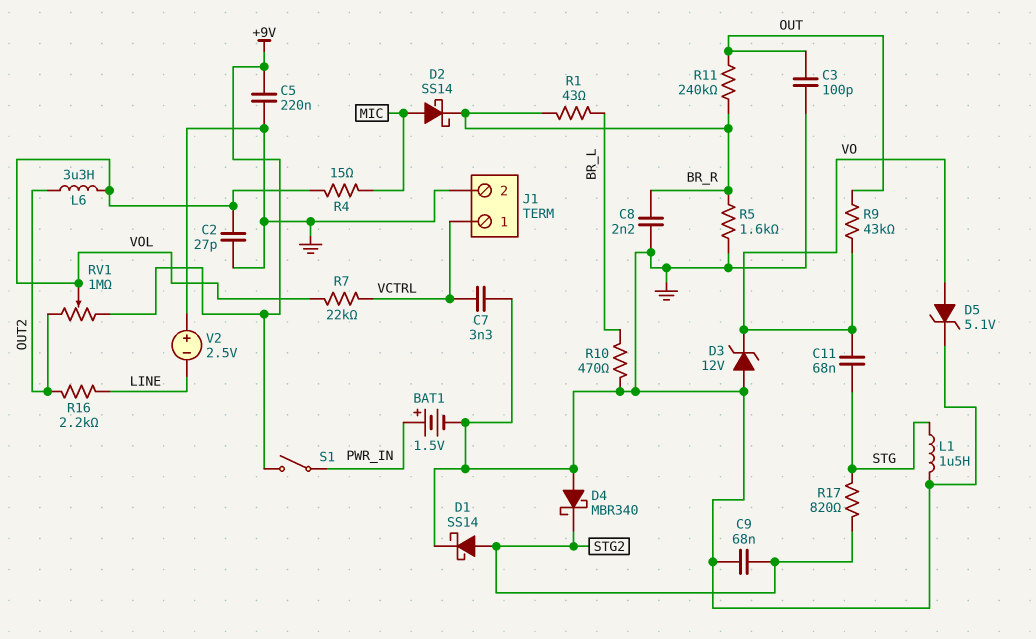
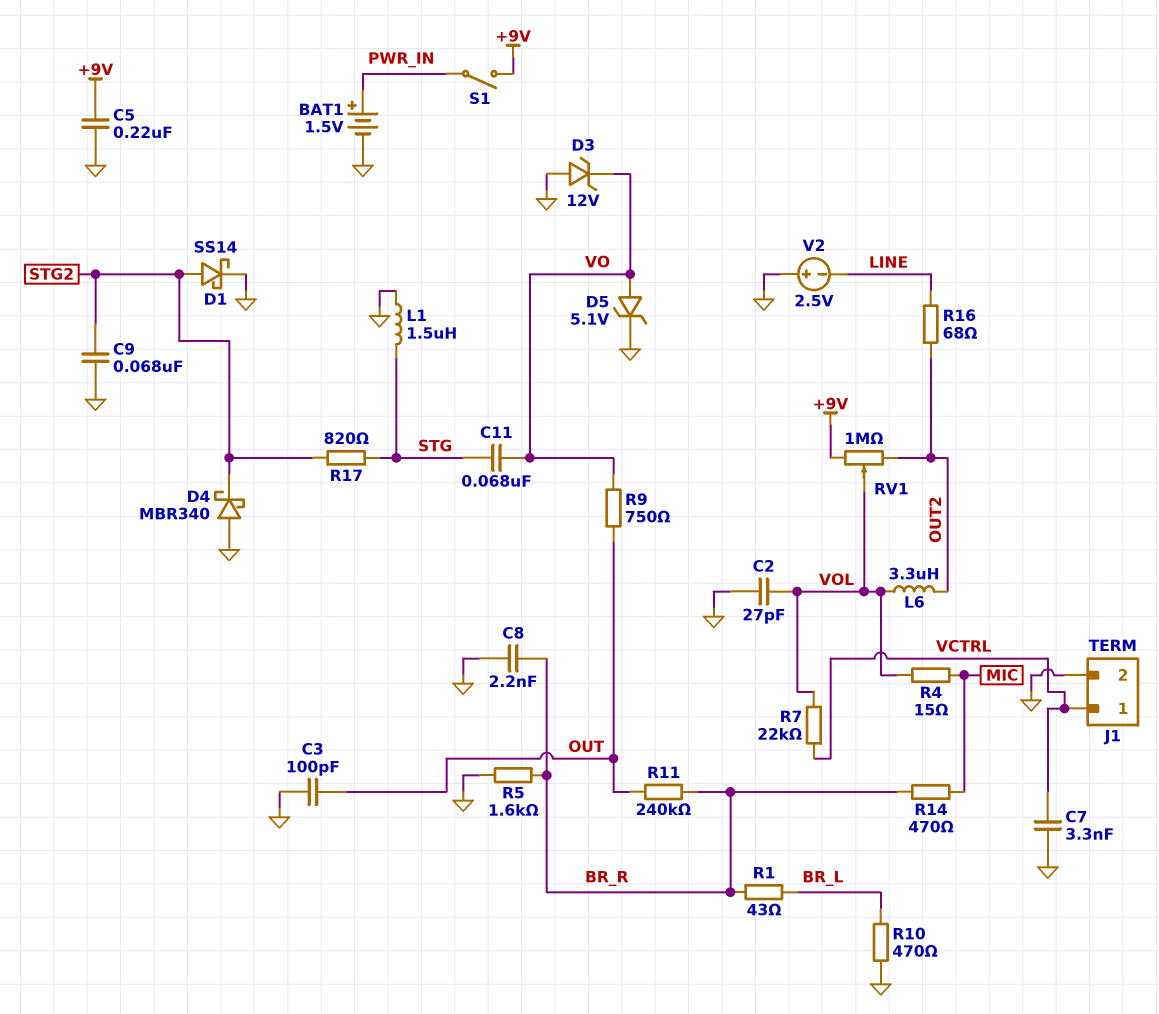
D2: schottky SS14 (A MIC, K BR_R) -> none
R9: 43k (OUT, VO) -> 750 (OUT, VO)
R14: none -> 470 (BR_R, MIC)
R16: 2.2k (LINE, OUT2) -> 68 (LINE, OUT2)

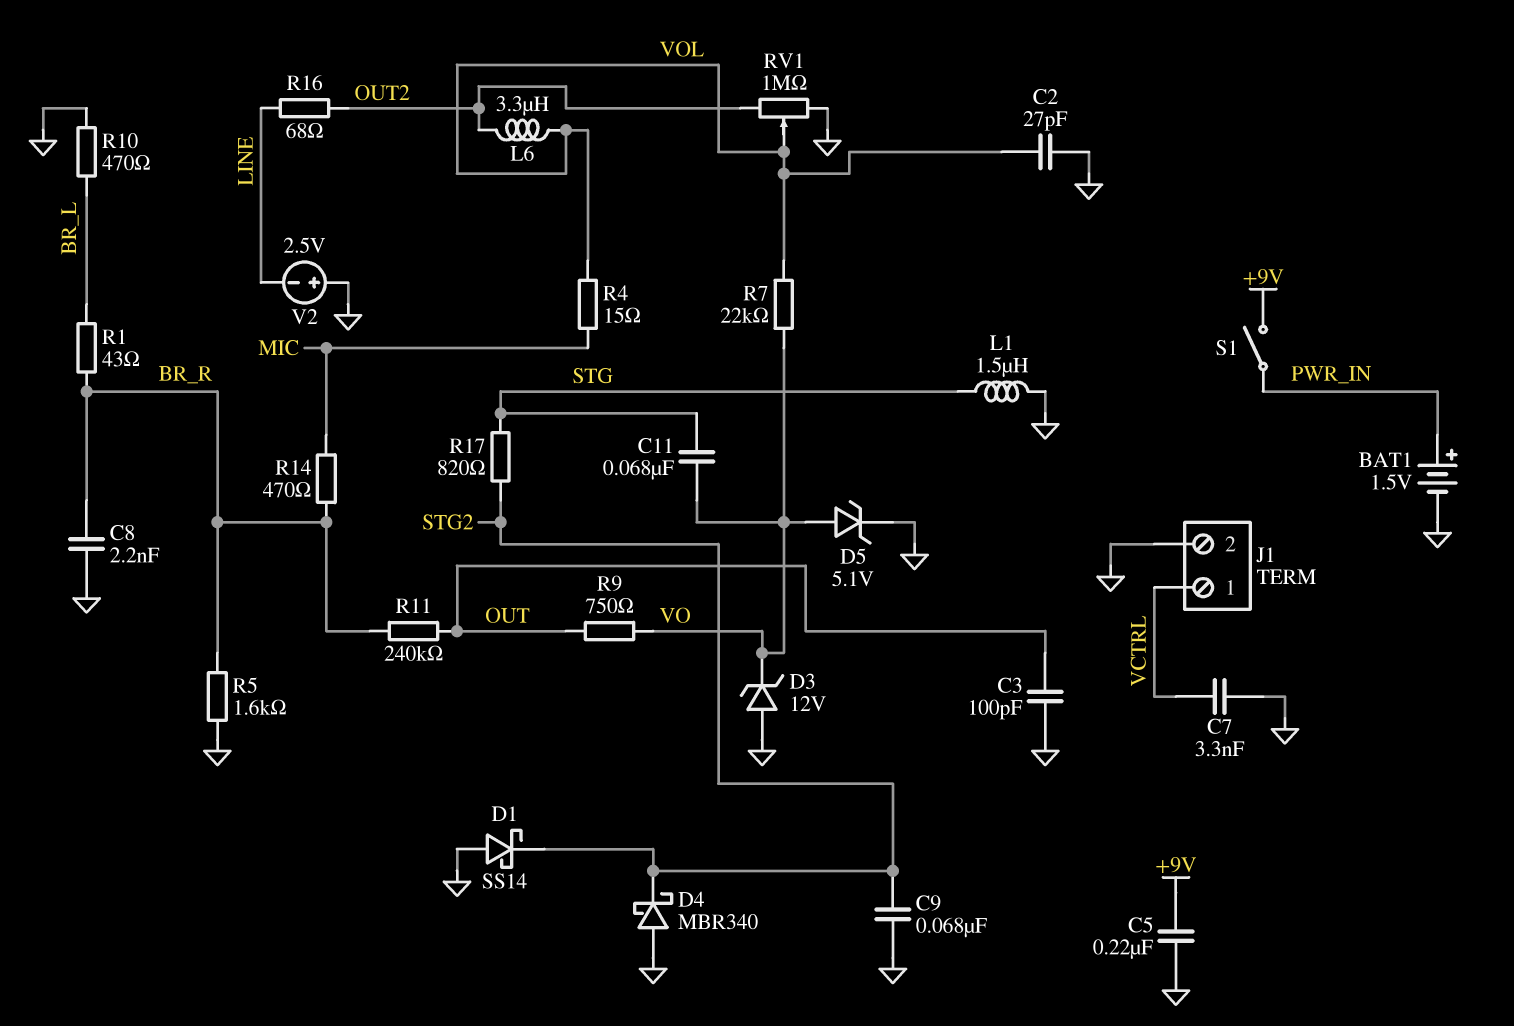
D1: schottky SS14 (A STG2, K GND) -> schottky SS14 (A GND, K STG2)
R7: 22k (VCTRL, VOL) -> 22k (VO, VOL)
RV1: 1M (+9V, OUT2, wiper VOL) -> 1M (GND, OUT2, wiper VOL)

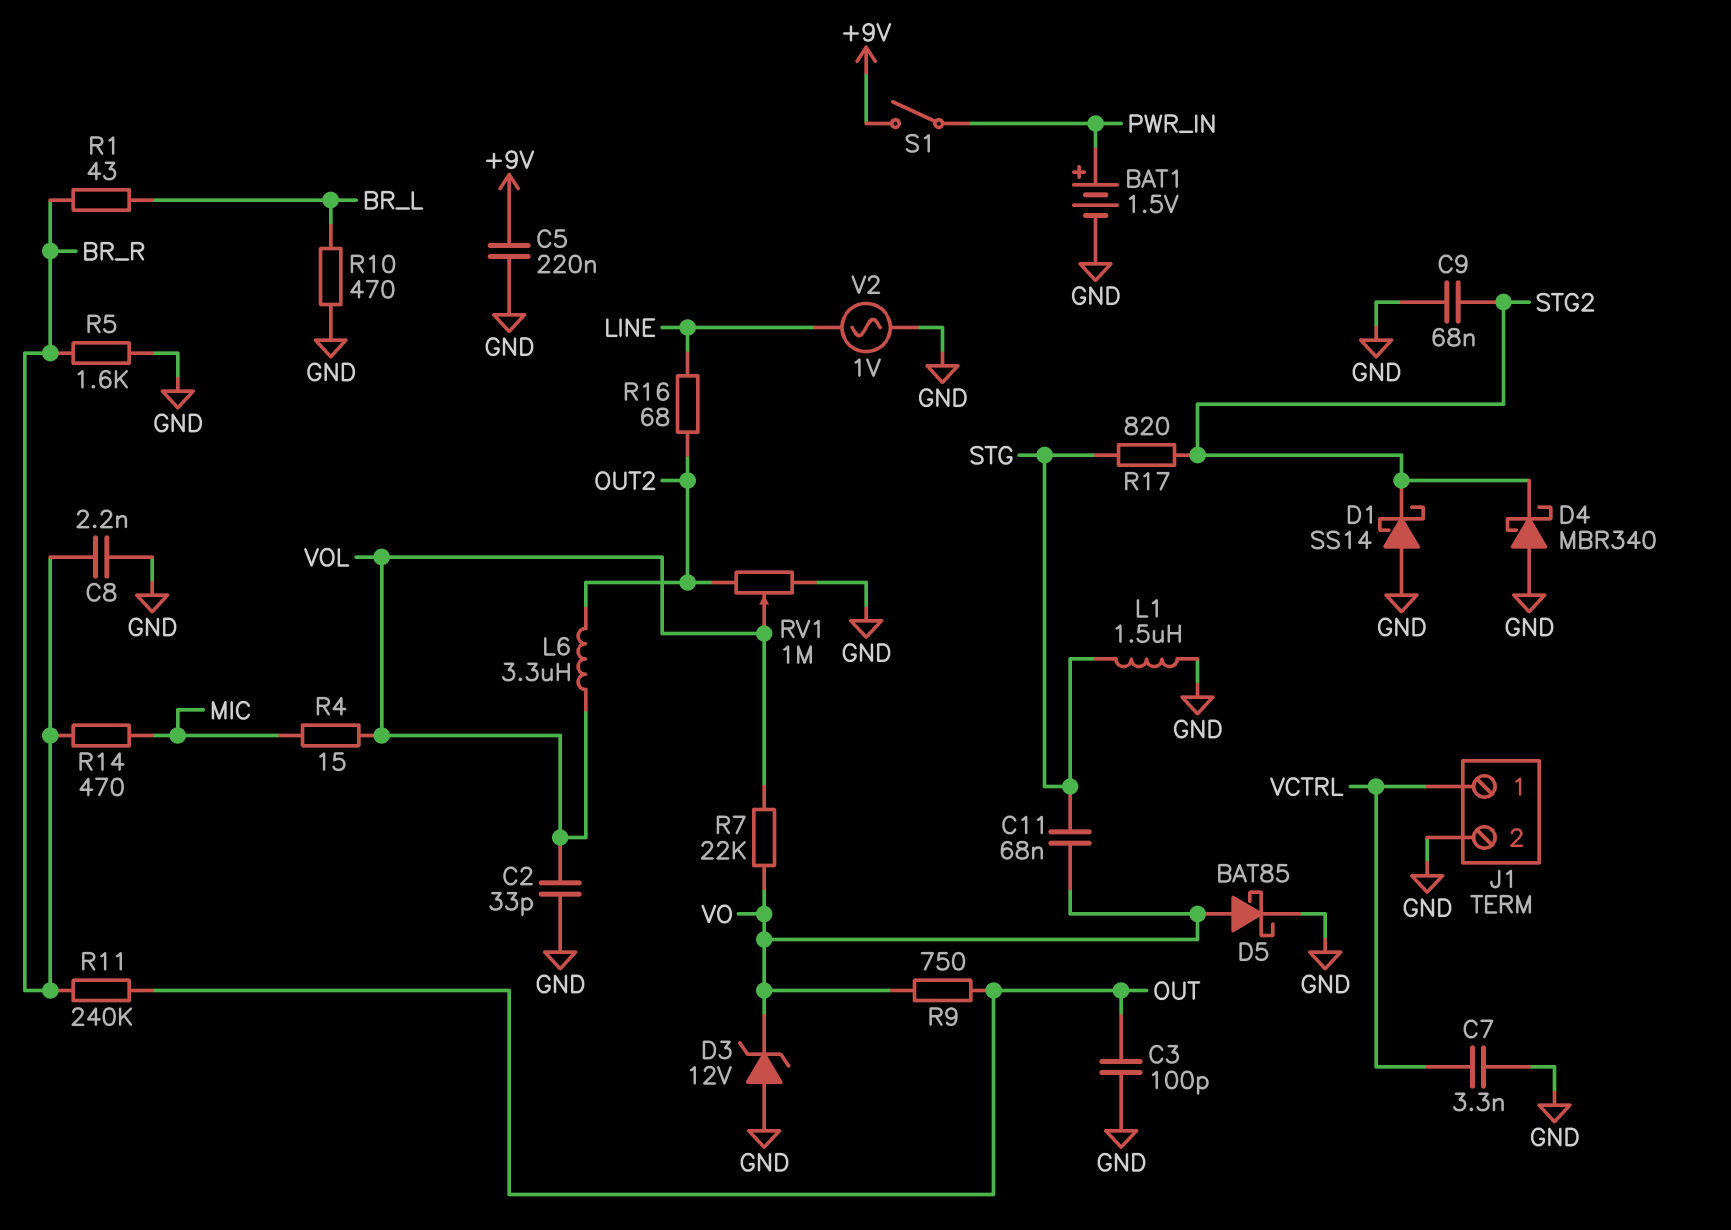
C2: 27pF (GND, VOL) -> 33pF (GND, VOL)
D5: zener 5.1V (A VO, K GND) -> schottky BAT85 (A VO, K GND)
V2: 2.5V (plus GND, minus LINE) -> AC 1V (GND, LINE)

